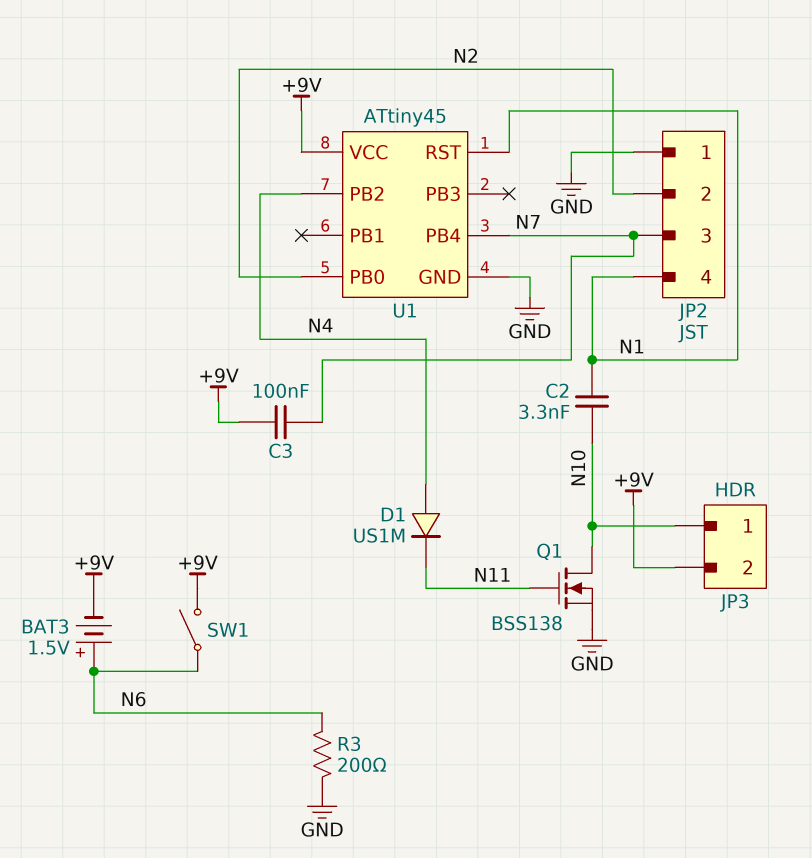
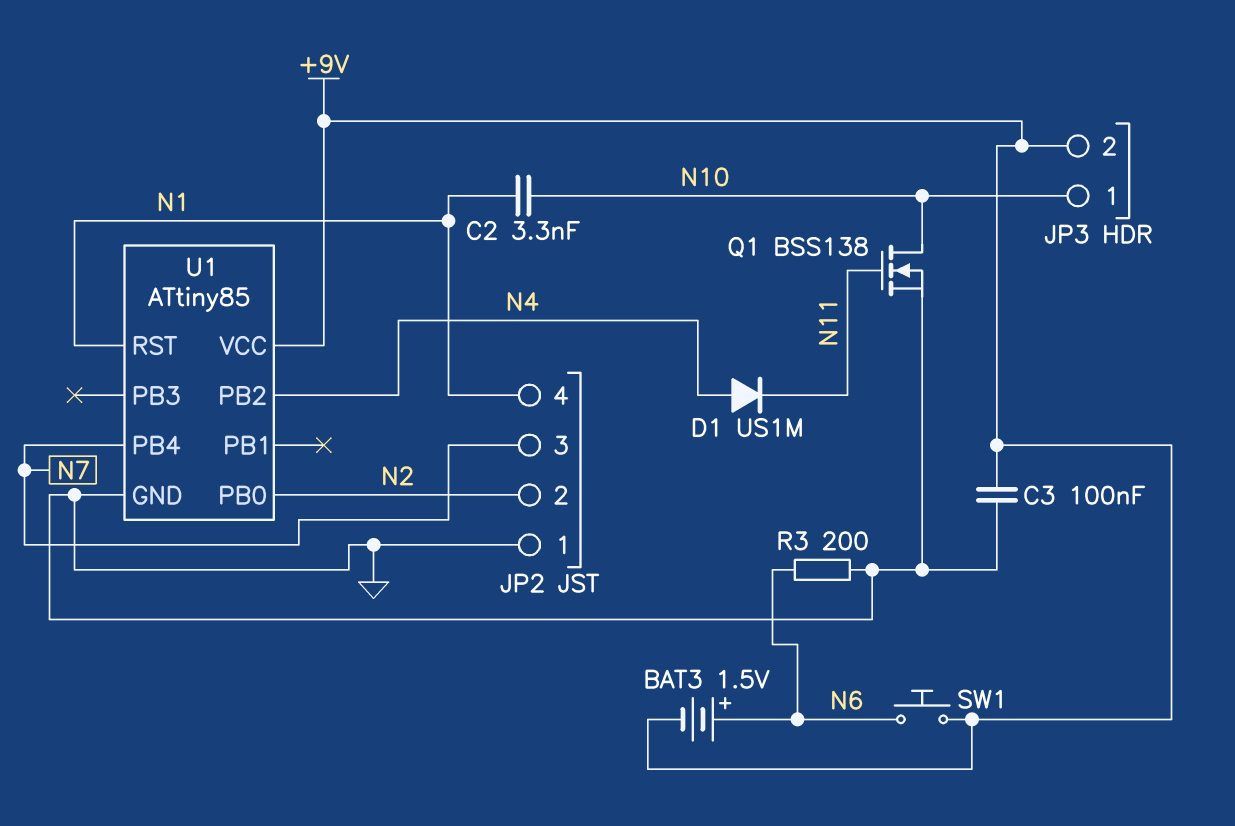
C3: 100nF (+9V, N7) -> 100nF (+9V, GND)
SW1: switch (+9V, N6) -> button (+9V, N6)
U1: ATtiny45 -> ATtiny85

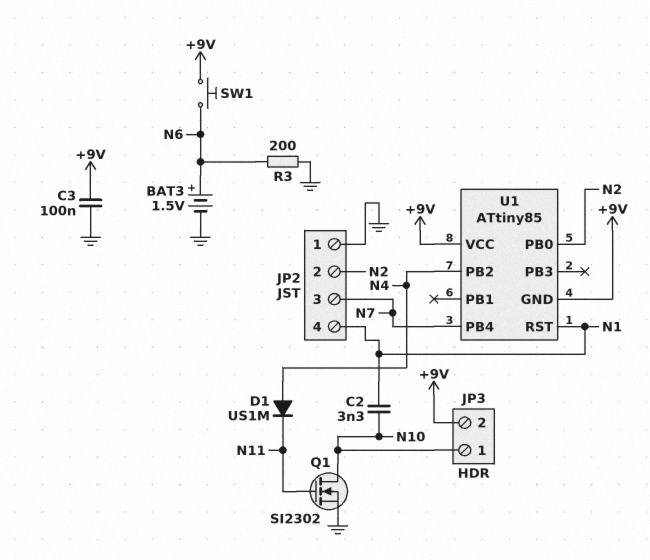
BAT3: 1.5V (plus N6, minus +9V) -> 1.5V (plus N6, minus GND)
Q1: NMOS BSS138 (G N11, D N10, S GND) -> NMOS SI2302 (G N11, D N10, S GND)
U1 pin GND: GND -> +9V

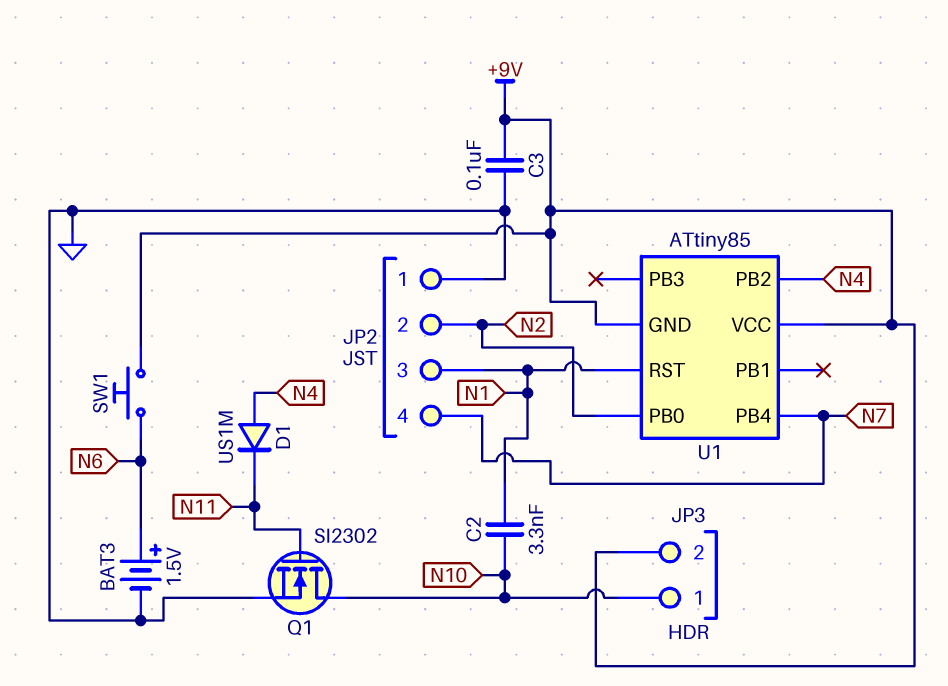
JP2 pin 3: N7 -> N1
JP2 pin 4: N1 -> N7
R3: 200 (GND, N6) -> none

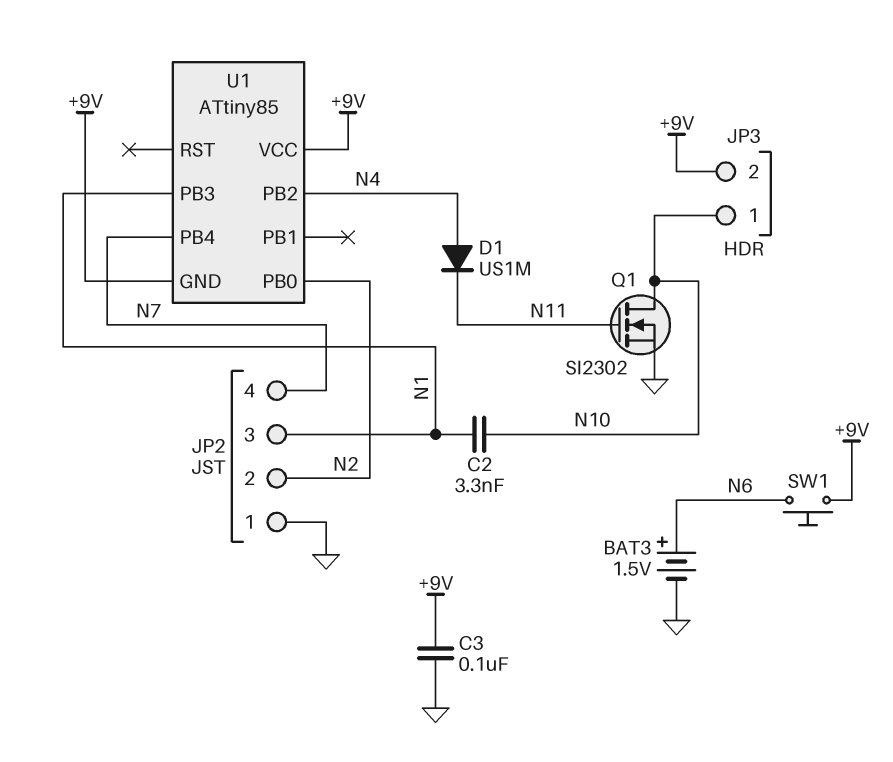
U1 pin PB3: none -> N1
U1 pin RST: N1 -> none

